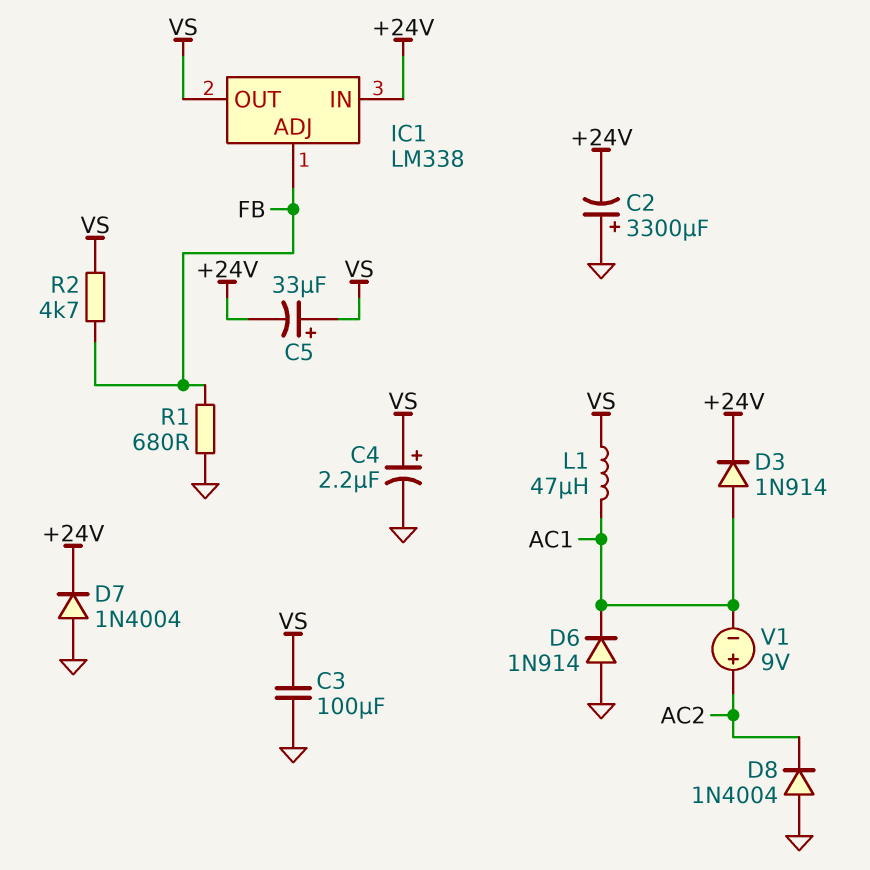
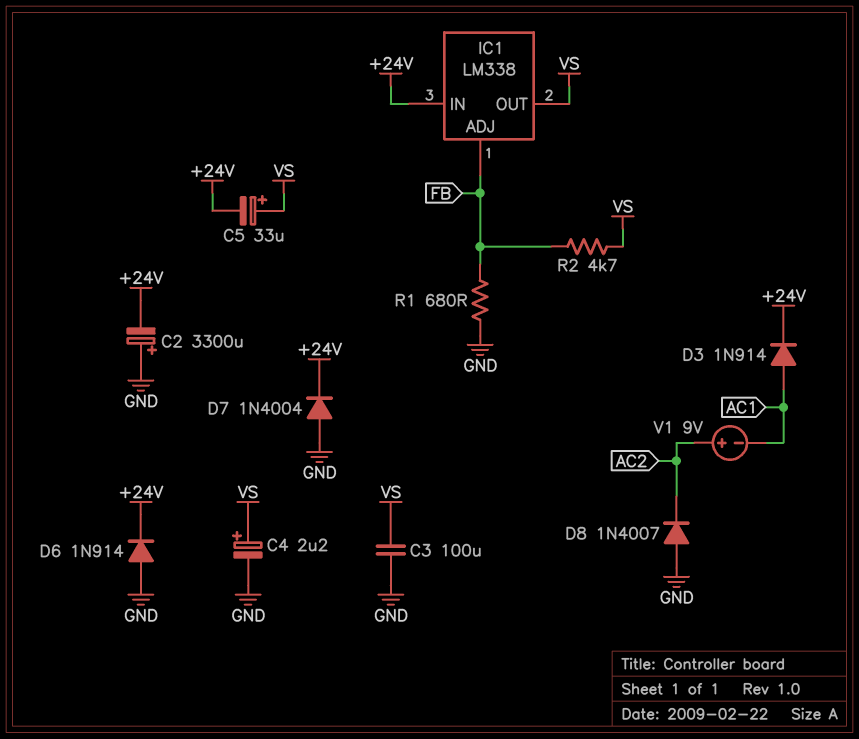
D6: diode 1N914 (A GND, K AC1) -> diode 1N914 (A GND, K +24V)
D8: diode 1N4004 (A GND, K AC2) -> diode 1N4007 (A GND, K AC2)
L1: 47uH (AC1, VS) -> none

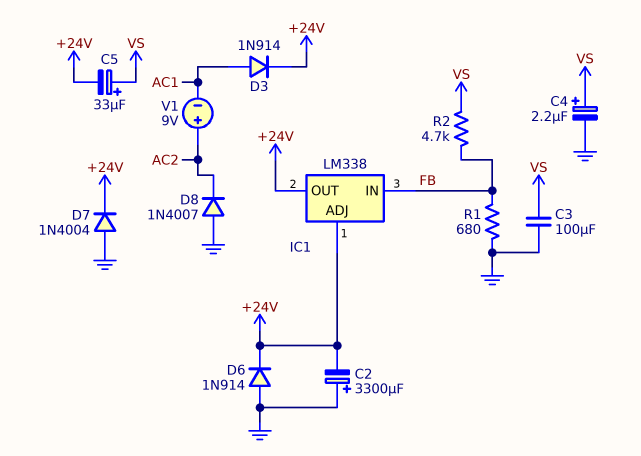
IC1 pin ADJ: FB -> +24V
IC1 pin IN: +24V -> FB
IC1 pin OUT: VS -> +24V

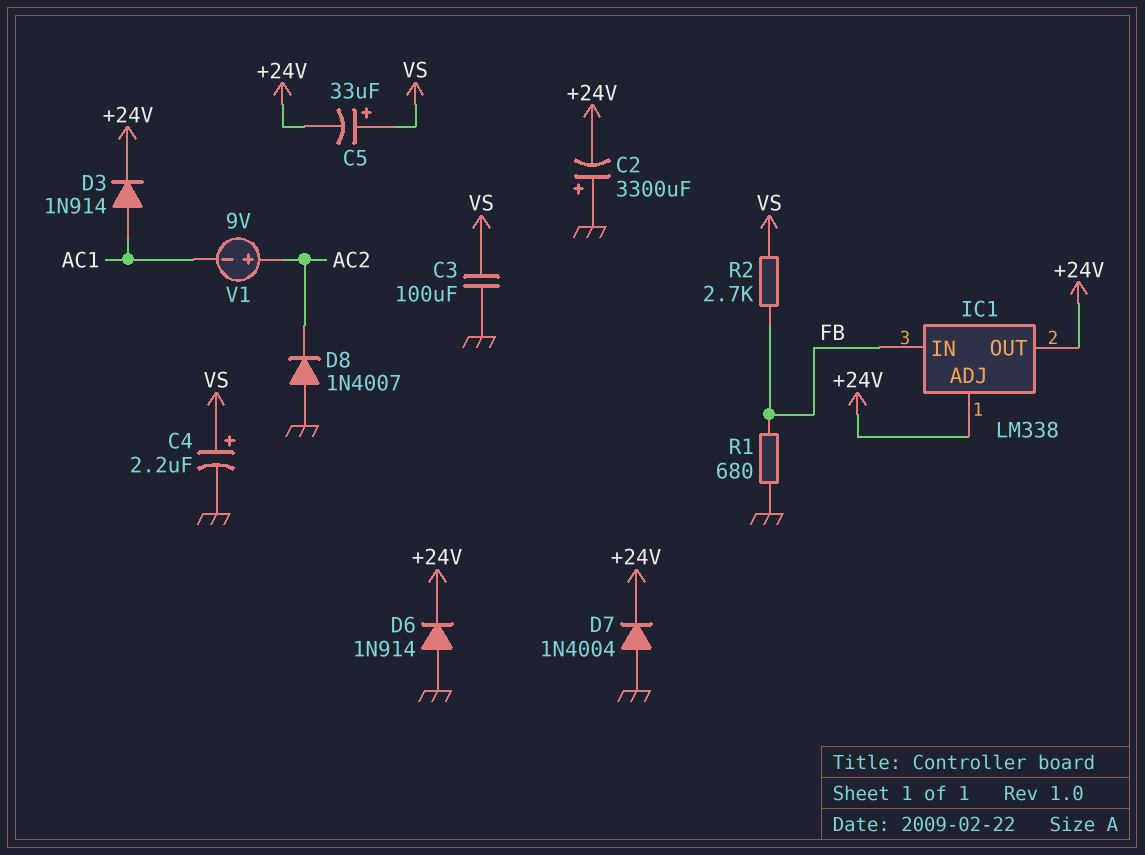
R2: 4.7k (FB, VS) -> 2.7k (FB, VS)

